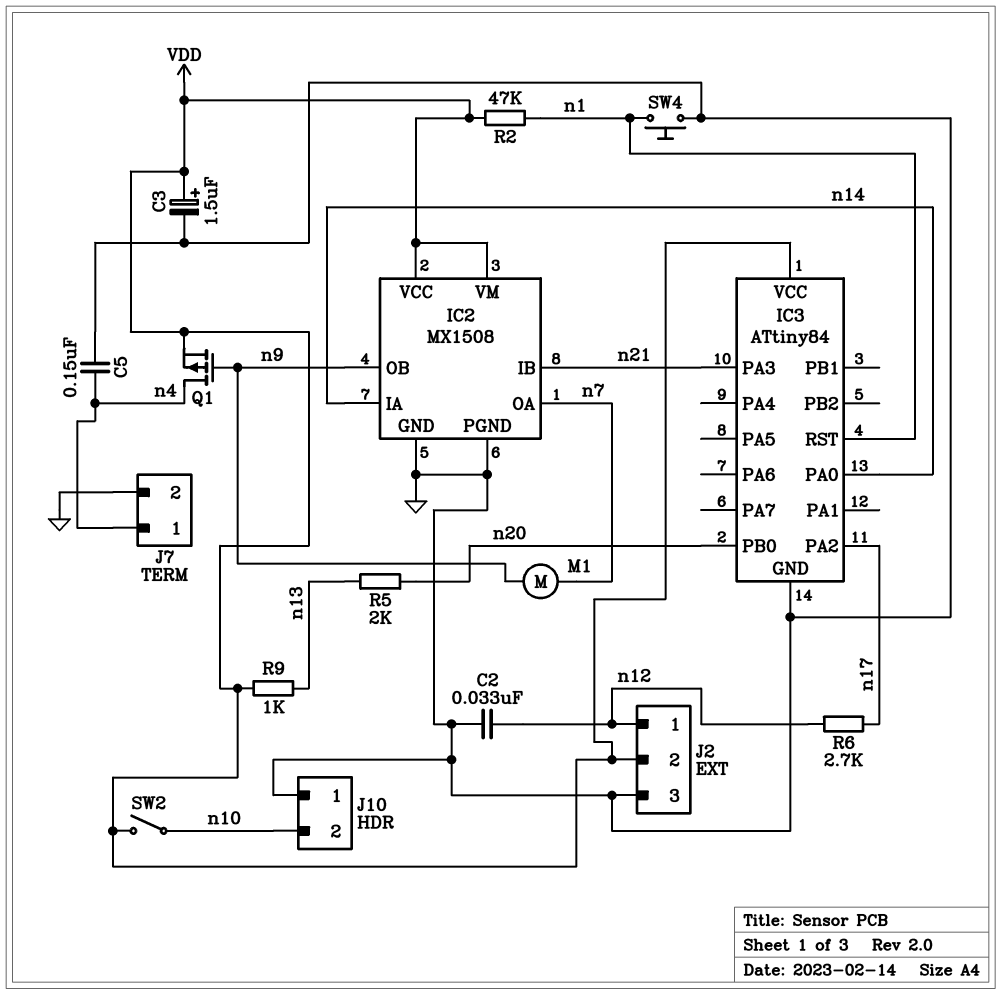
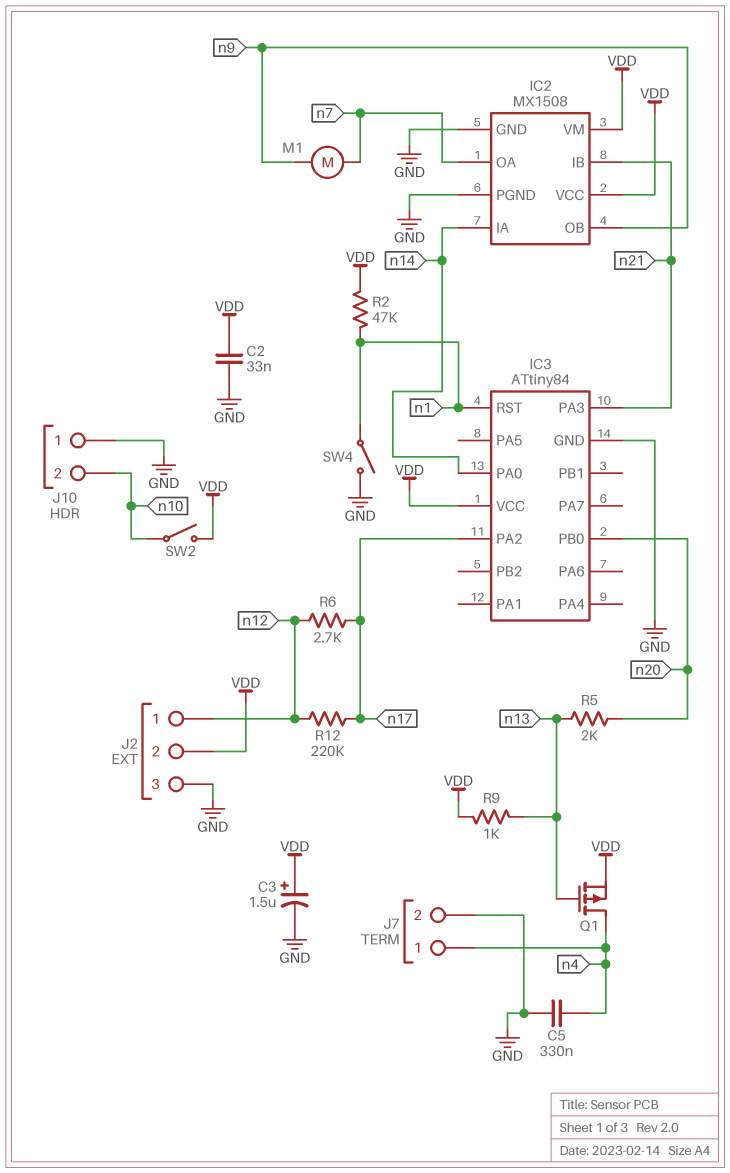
C2: 33nF (GND, n12) -> 33nF (GND, VDD)
C5: 150nF (GND, n4) -> 330nF (GND, n4)
Q1: PMOS (G n9, D n4, S VDD) -> PMOS (G n13, D n4, S VDD)
R12: none -> 220k (n12, n17)
SW4: button (GND, n1) -> switch (GND, n1)

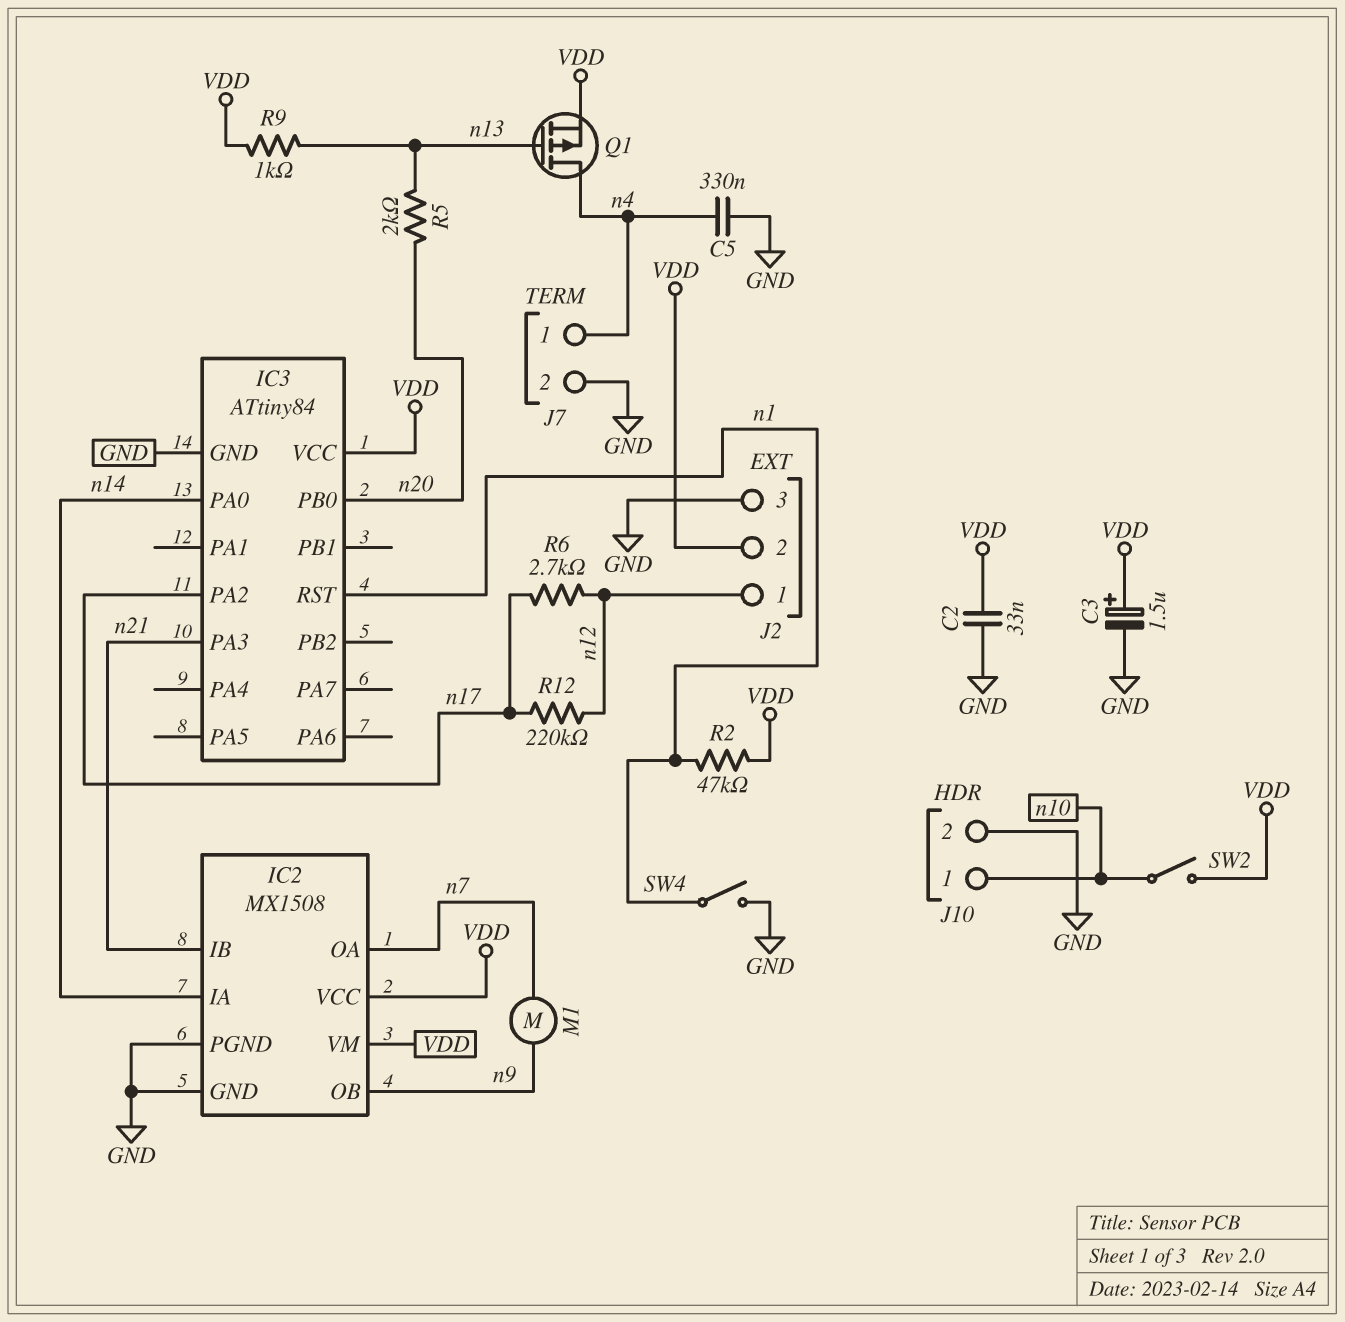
J10 pin 1: GND -> n10
J10 pin 2: n10 -> GND

